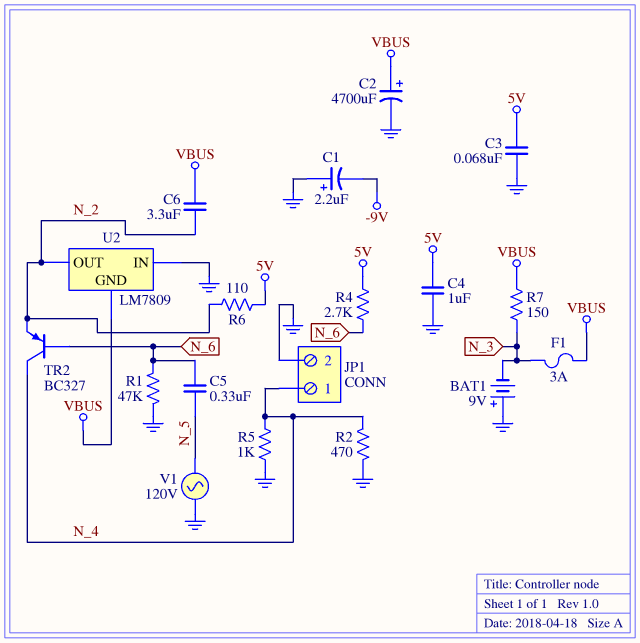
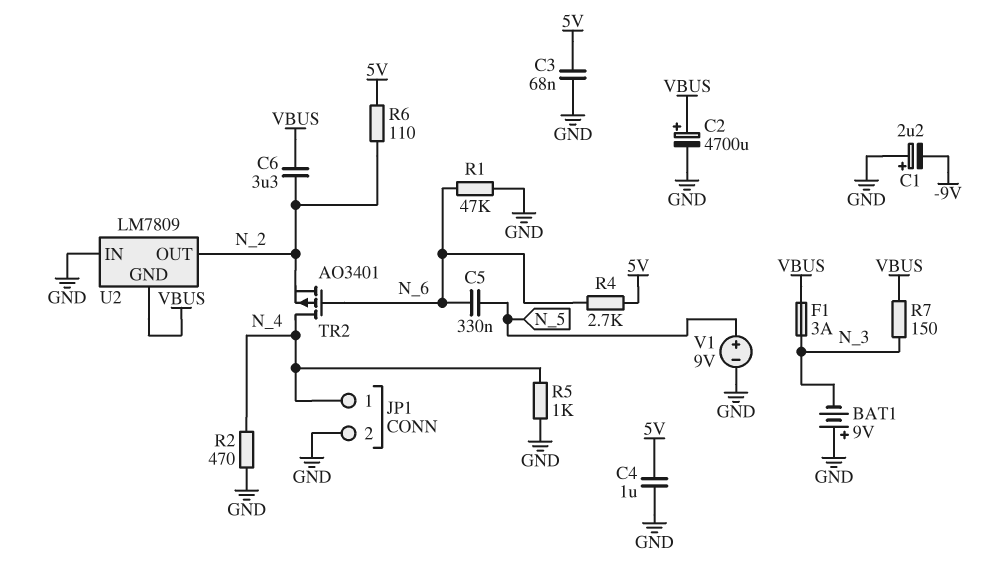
TR2: PNP BC327 (B N_6, C N_4, E N_2) -> PMOS AO3401 (G N_6, D N_4, S N_2)
V1: AC 120V (GND, N_5) -> 9V (plus N_5, minus GND)

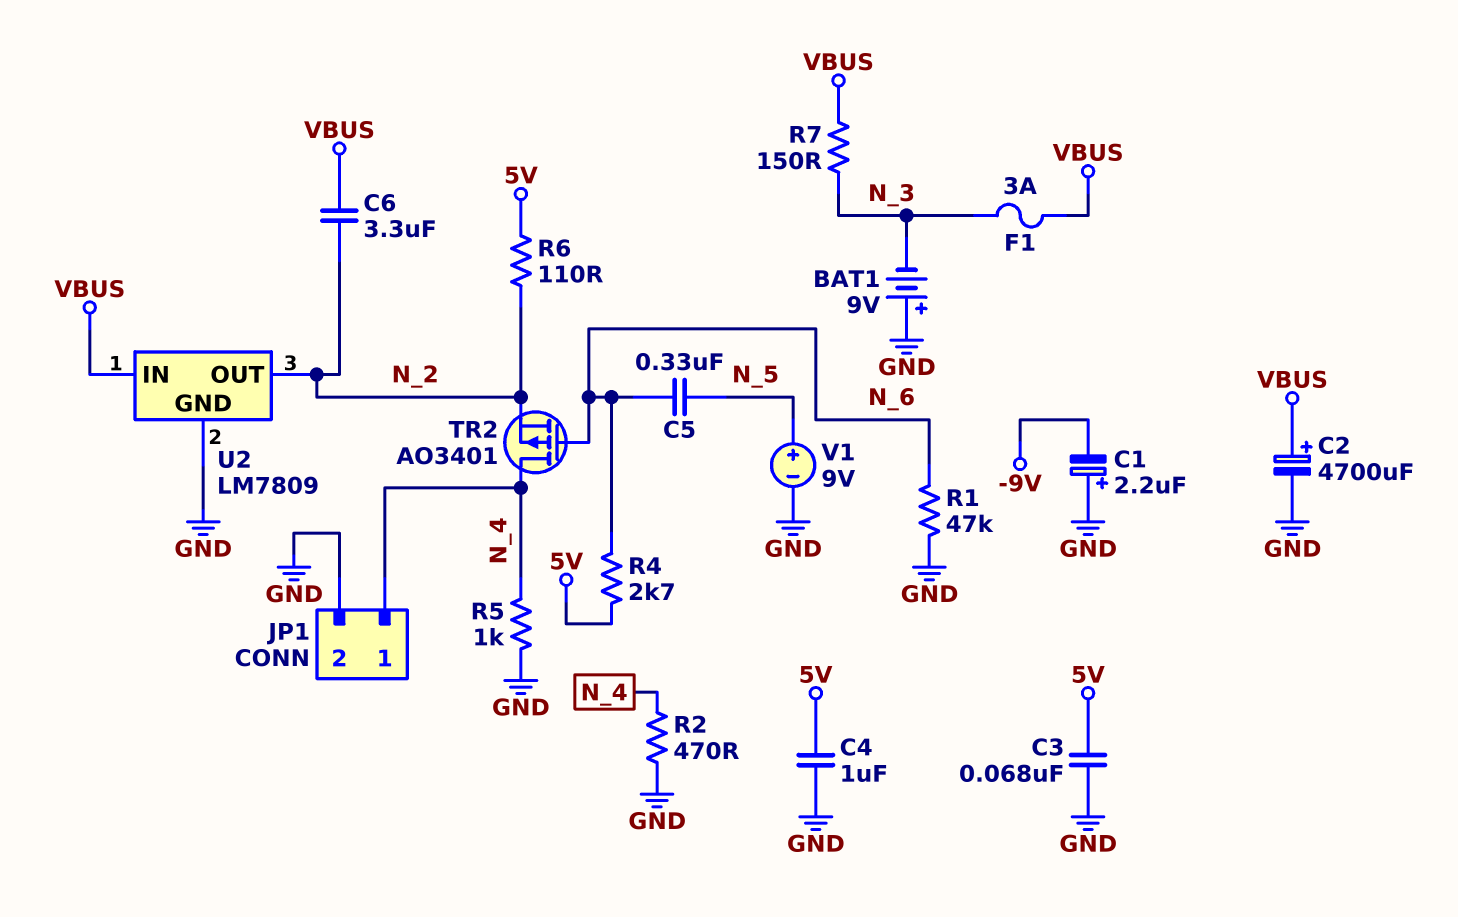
U2 pin GND: VBUS -> GND
U2 pin IN: GND -> VBUS

